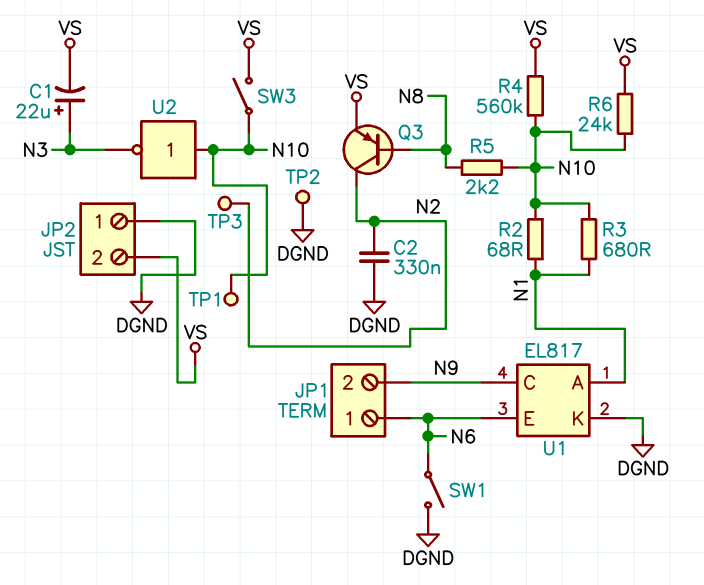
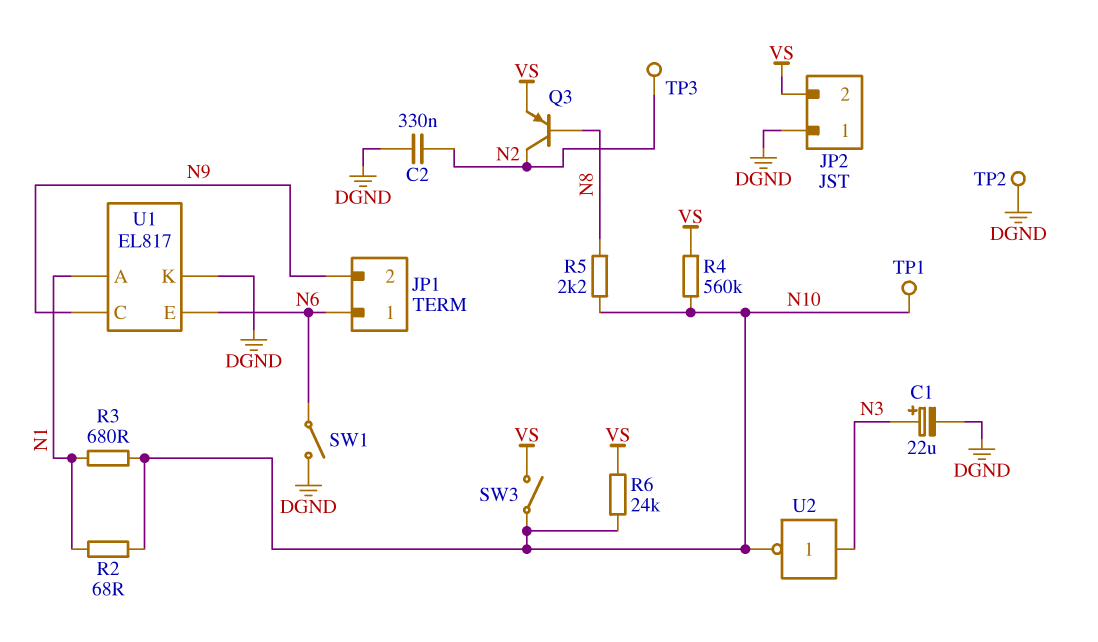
C1: 22uF (plus N3, minus VS) -> 22uF (plus N3, minus DGND)
U2: NOT (in N10, out N3) -> NOT (in N3, out N10)

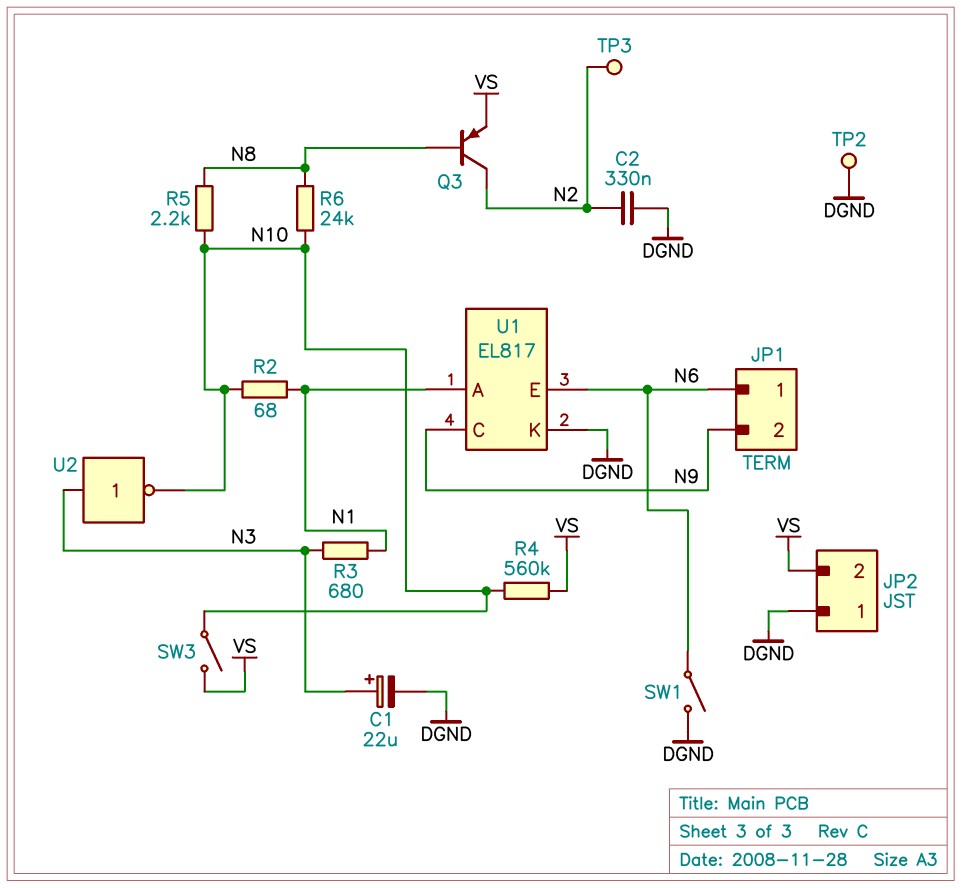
R3: 680 (N1, N10) -> 680 (N1, N3)
R6: 24k (N10, VS) -> 24k (N8, N10)
TP1: test point (N10) -> none

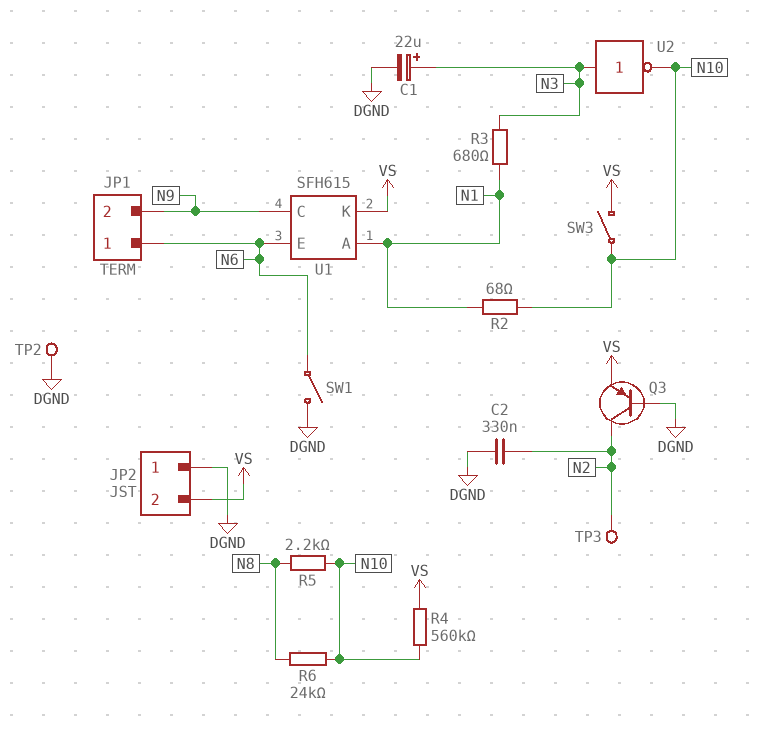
Q3: PNP (B N8, C N2, E VS) -> PNP (B DGND, C N2, E VS)
U1: EL817 -> SFH615
U1 pin K: DGND -> VS

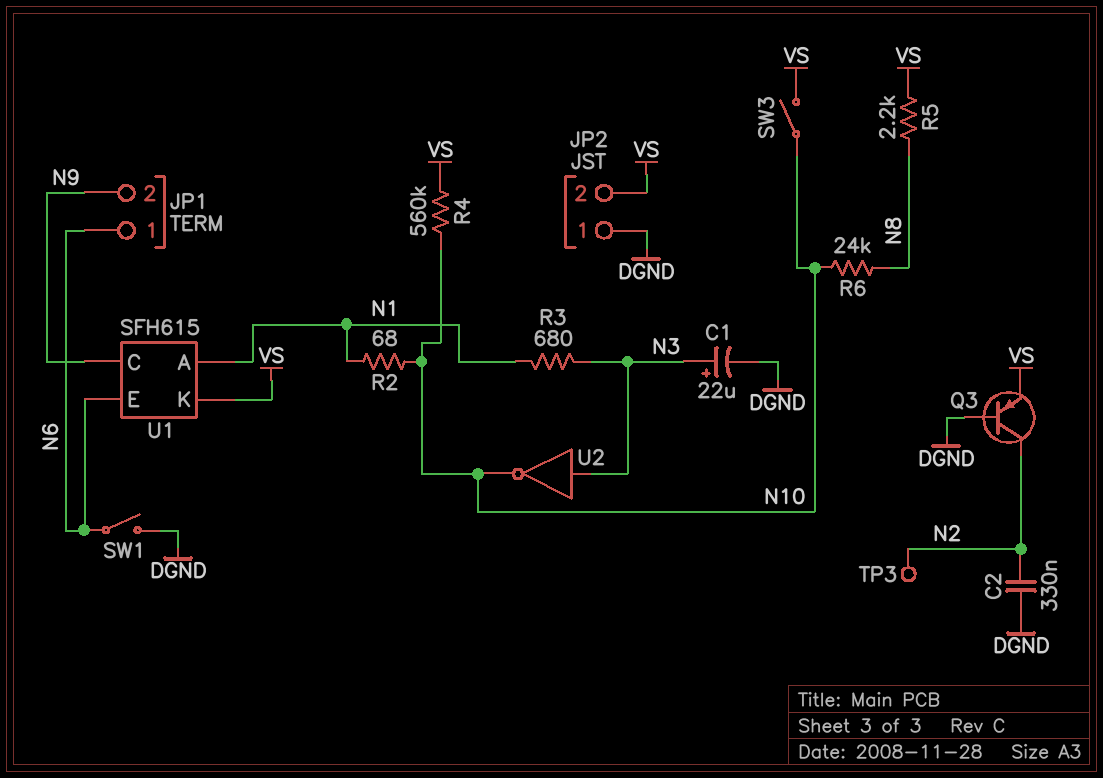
R5: 2.2k (N8, N10) -> 2.2k (N8, VS)
TP2: test point (DGND) -> none

